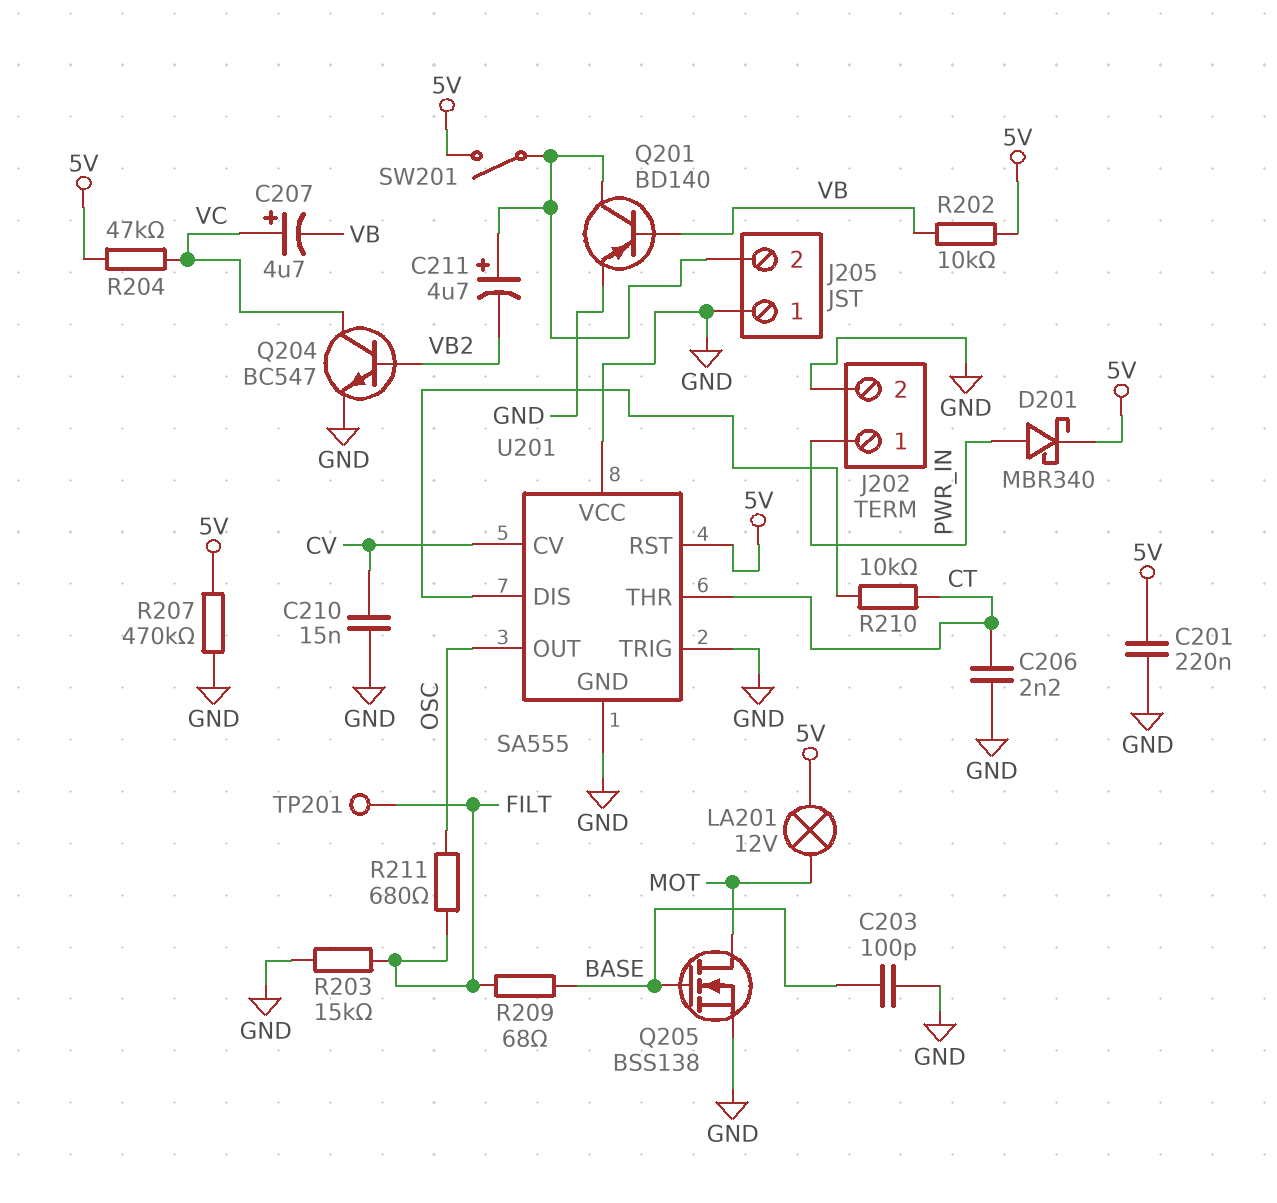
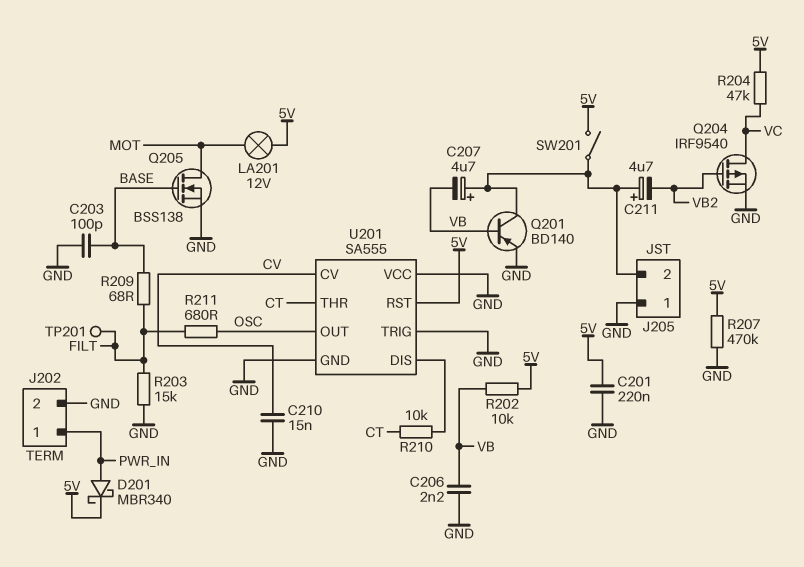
C206: 2.2nF (CT, GND) -> 2.2nF (GND, VB)
C207: 4.7uF (plus VC, minus VB) -> 4.7uF (plus J205/2, minus VB)
Q204: NPN BC547 (B VB2, C VC, E GND) -> PMOS IRF9540 (G VB2, D VC, S GND)

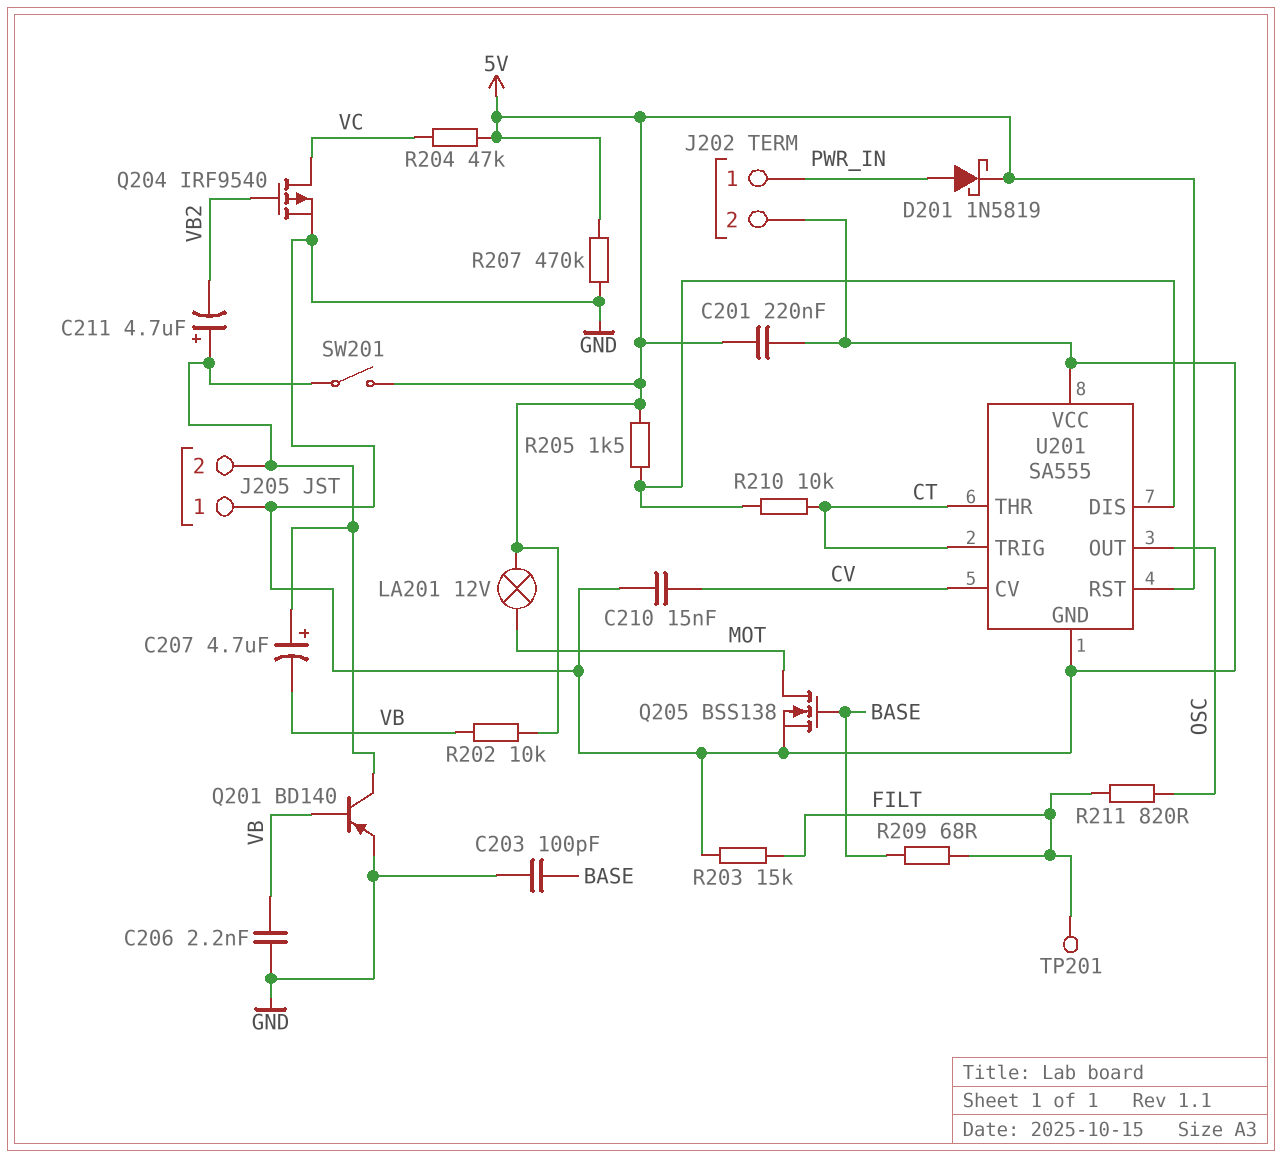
D201: schottky MBR340 (A PWR_IN, K 5V) -> schottky 1N5819 (A PWR_IN, K 5V)
R205: none -> 1.5k (5V, U201/DIS)
R211: 680 (FILT, OSC) -> 820 (FILT, OSC)
U201 pin TRIG: GND -> CT

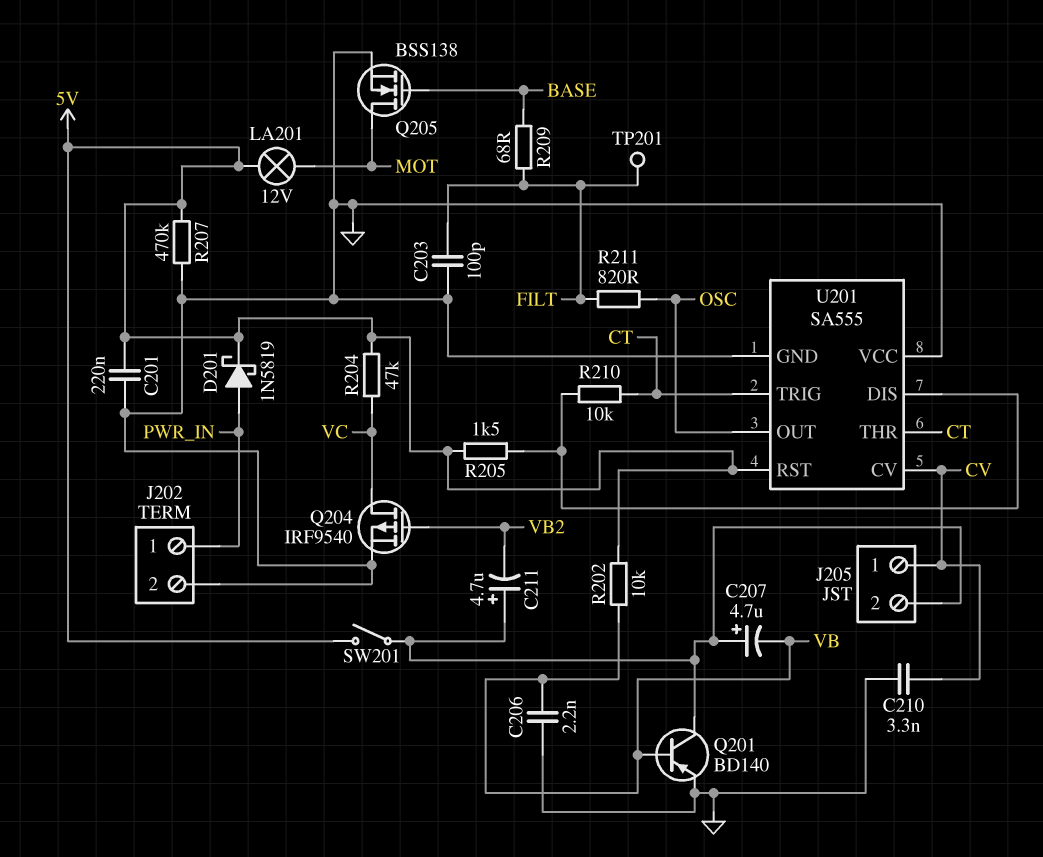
C203: 100pF (BASE, GND) -> 100pF (FILT, GND)
C210: 15nF (CV, GND) -> 3.3nF (CV, GND)
J205 pin 1: GND -> CV
R203: 15k (FILT, GND) -> none

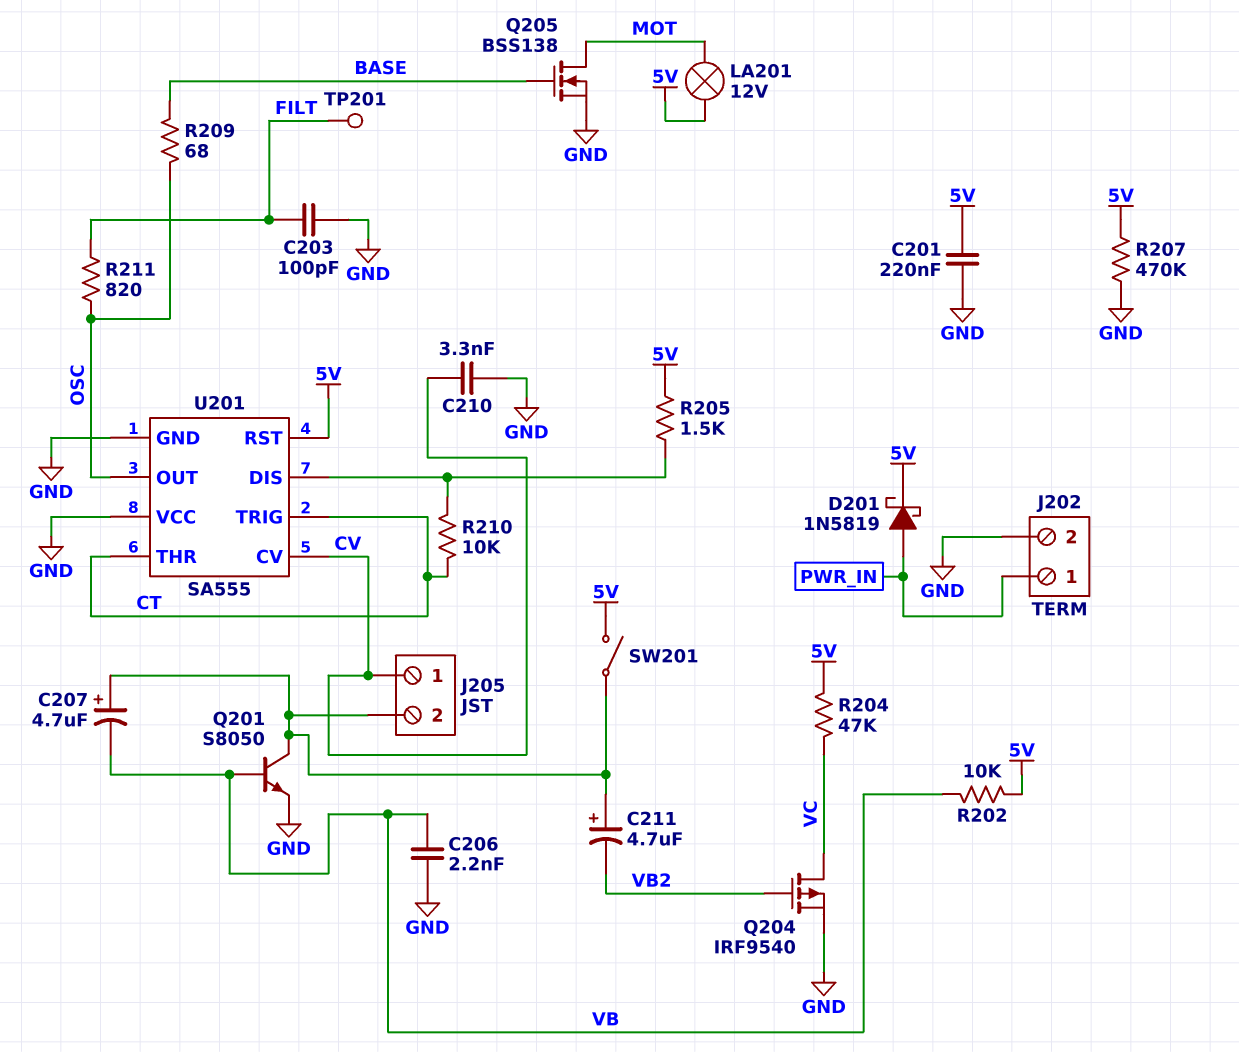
Q201: PNP BD140 (B VB, C J205/2, E GND) -> NPN S8050 (B VB, C J205/2, E GND)
R209: 68 (BASE, FILT) -> 68 (BASE, OSC)

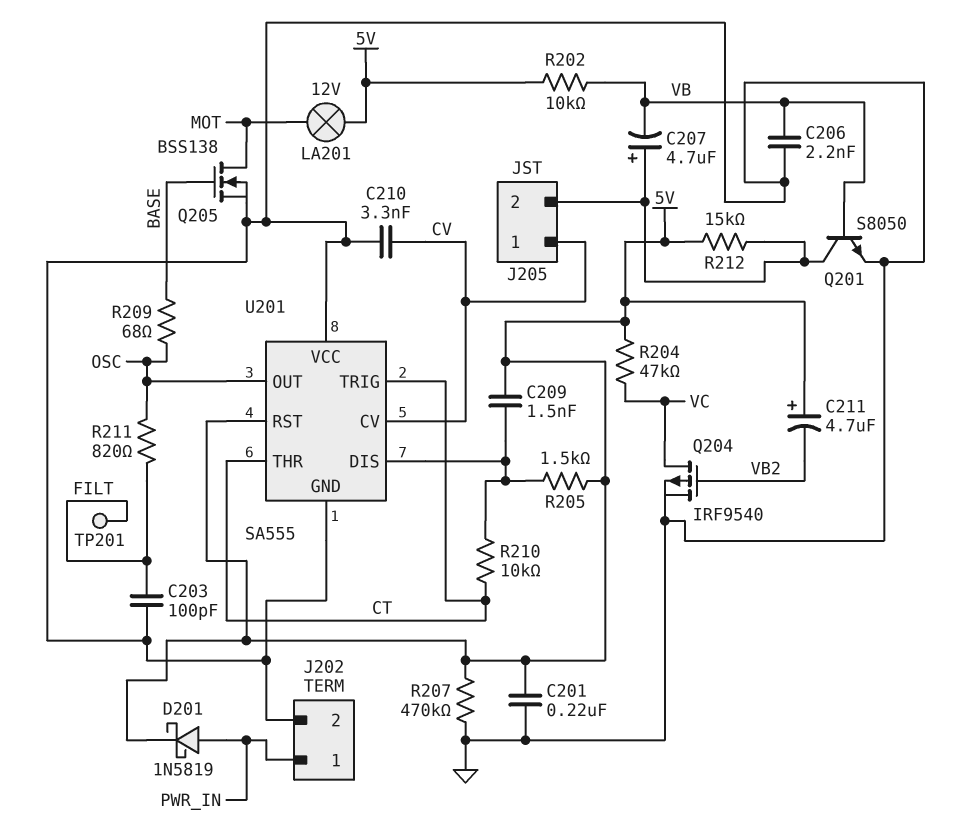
C209: none -> 1.5nF (5V, U201/DIS)
C211: 4.7uF (plus J205/2, minus VB2) -> 4.7uF (plus 5V, minus VB2)
R212: none -> 15k (5V, J205/2)
SW201: switch (5V, J205/2) -> none

